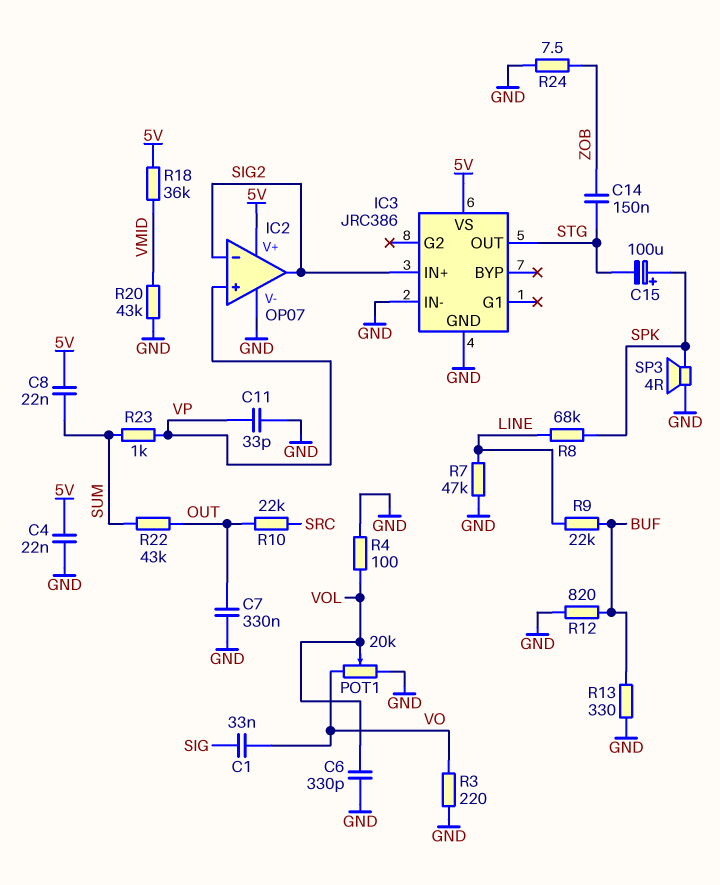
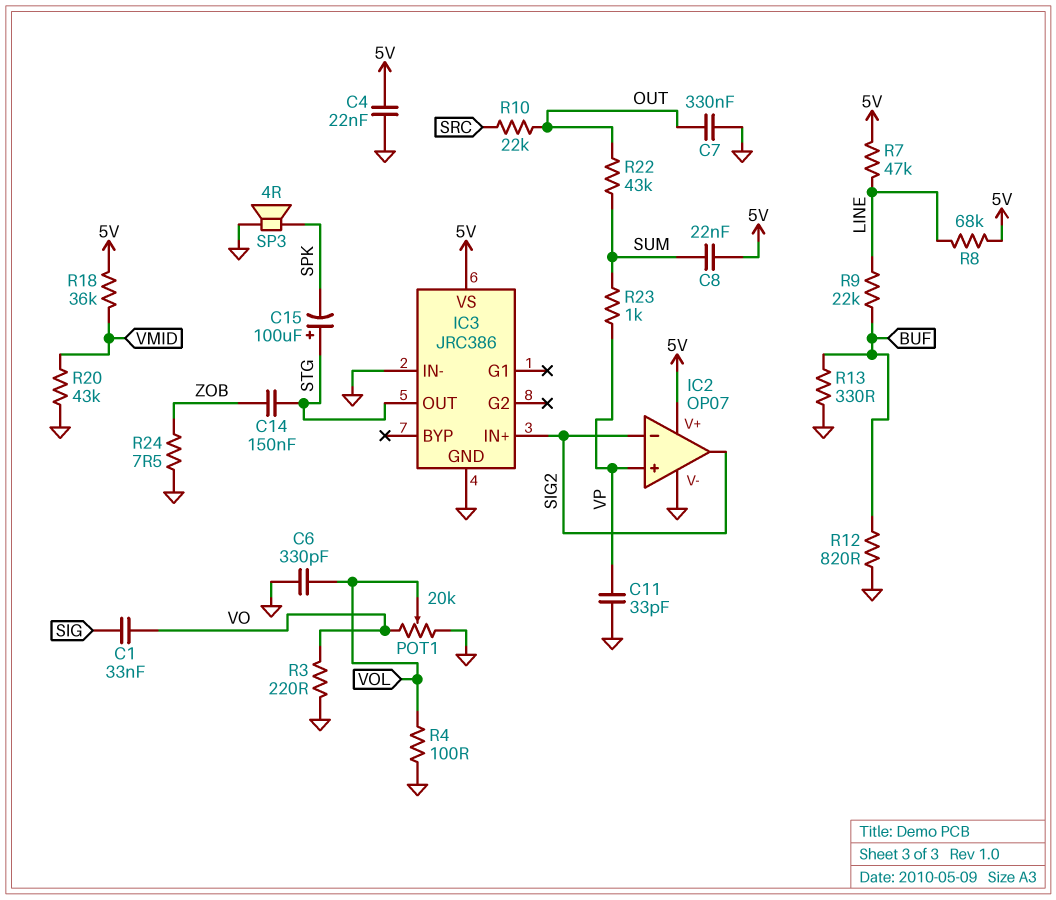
C15: 100uF (plus SPK, minus STG) -> 100uF (plus STG, minus SPK)
R7: 47k (GND, LINE) -> 47k (5V, LINE)
R8: 68k (LINE, SPK) -> 68k (5V, LINE)

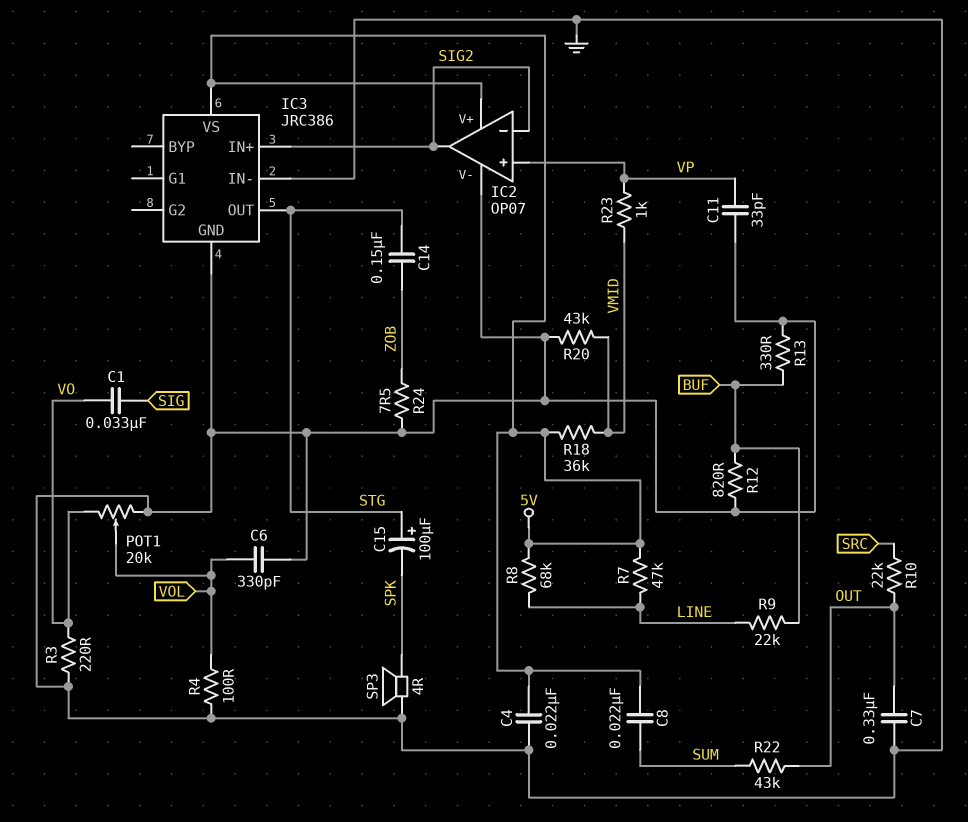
R23: 1k (SUM, VP) -> 1k (VMID, VP)

